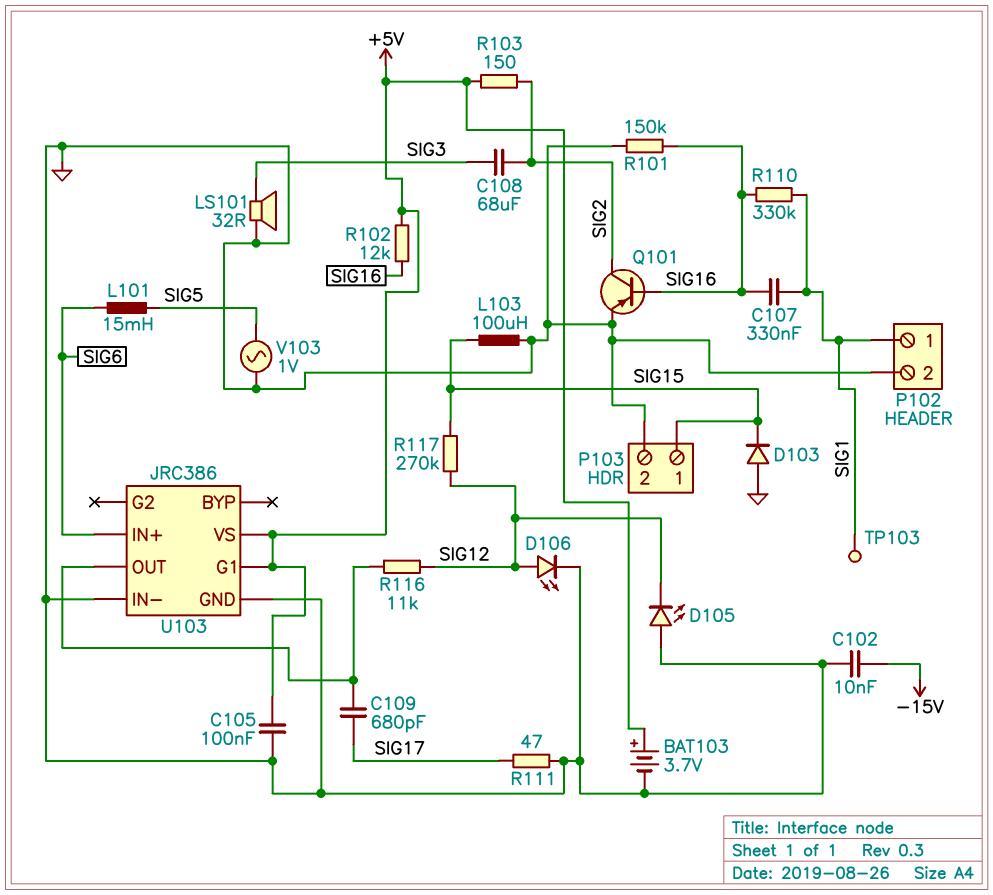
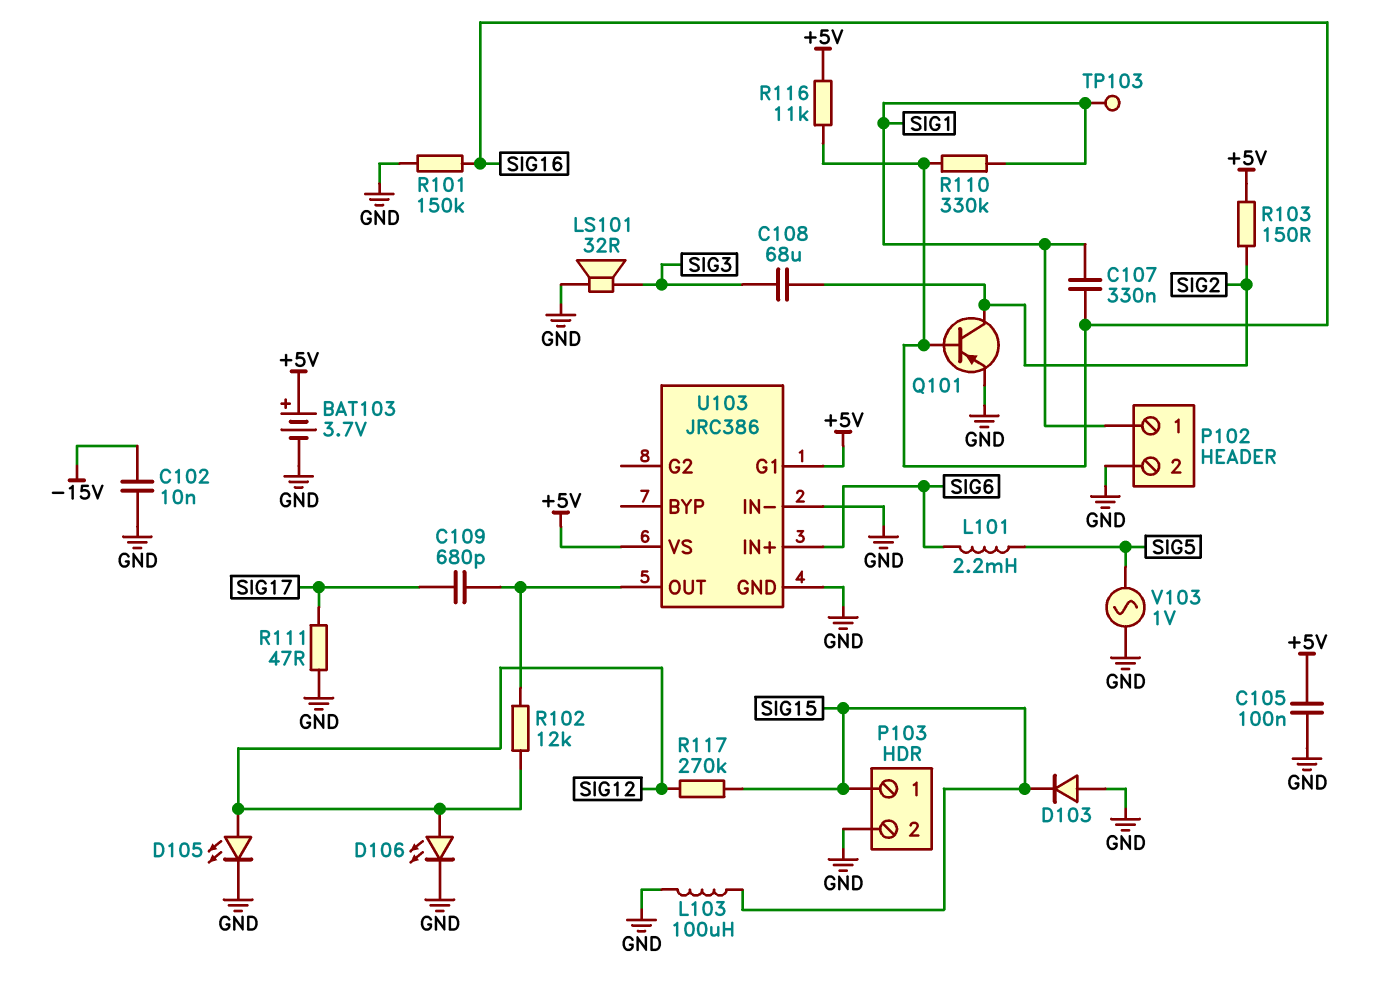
D105: LED (A GND, K SIG12) -> LED (A SIG12, K GND)
L101: 15mH (SIG5, SIG6) -> 2.2mH (SIG5, SIG6)
R102: 12k (+5V, SIG16) -> 12k (SIG12, U103/OUT)
R116: 11k (SIG12, U103/OUT) -> 11k (+5V, SIG16)

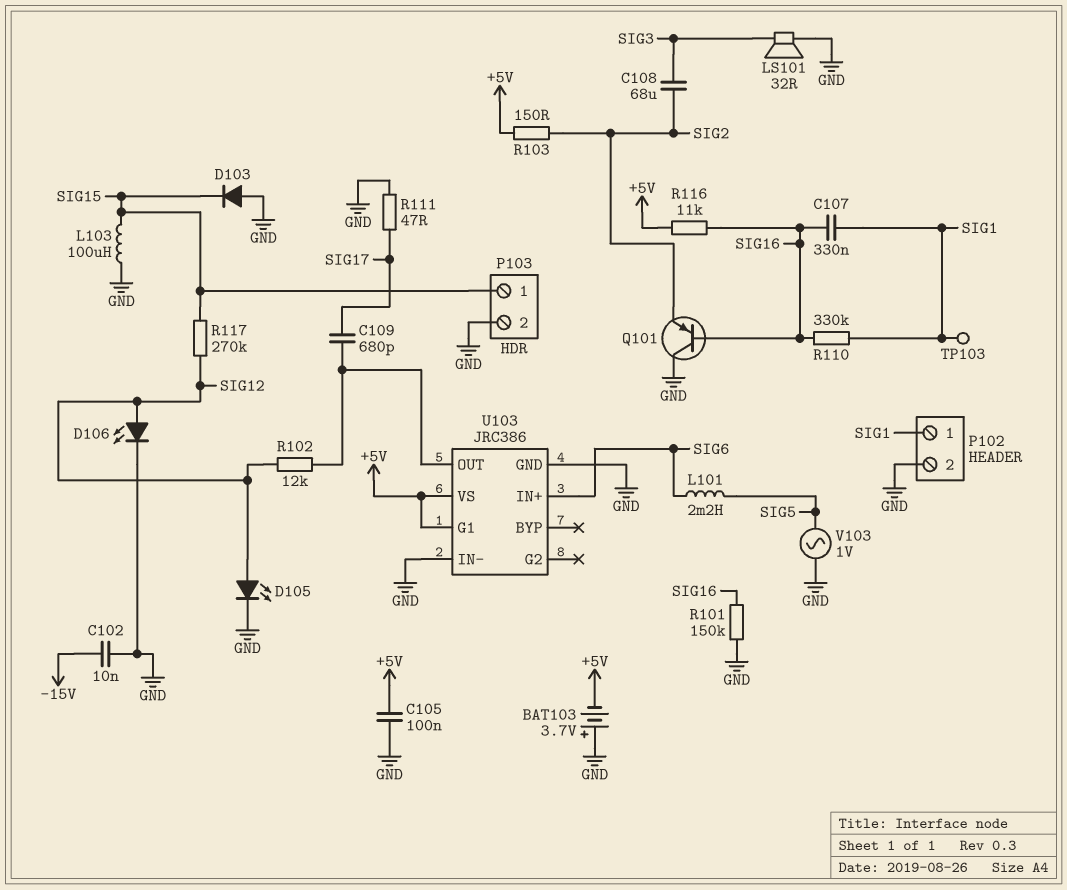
BAT103: 3.7V (plus +5V, minus GND) -> 3.7V (plus GND, minus +5V)
Q101: PNP (B SIG16, C SIG2, E GND) -> PNP (B SIG16, C GND, E SIG2)

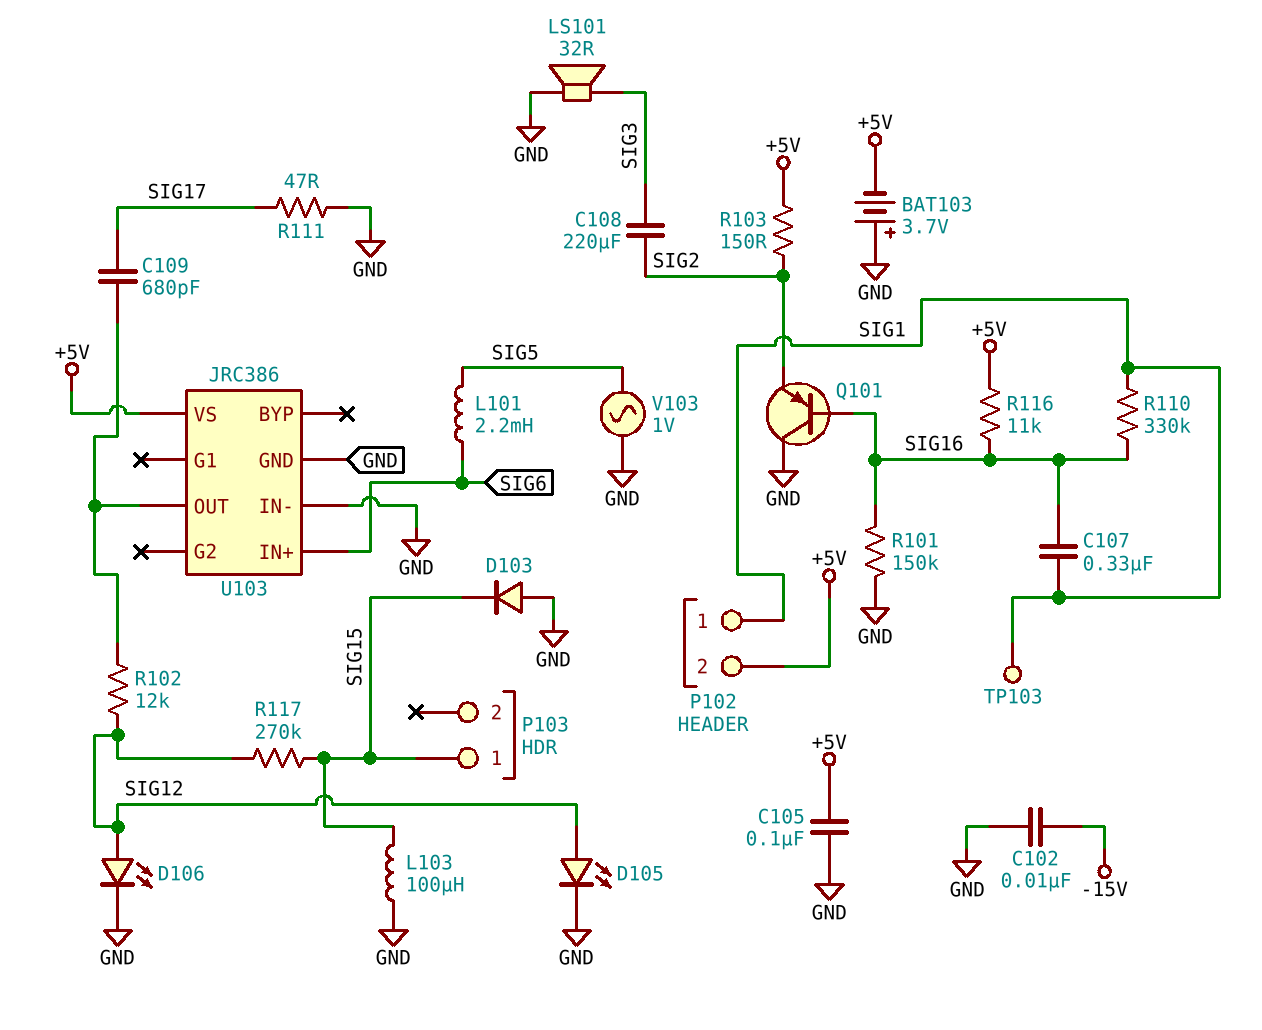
C108: 68uF (SIG2, SIG3) -> 220uF (SIG2, SIG3)
P102 pin 2: GND -> +5V
P103 pin 2: GND -> none
U103 pin G1: +5V -> none

